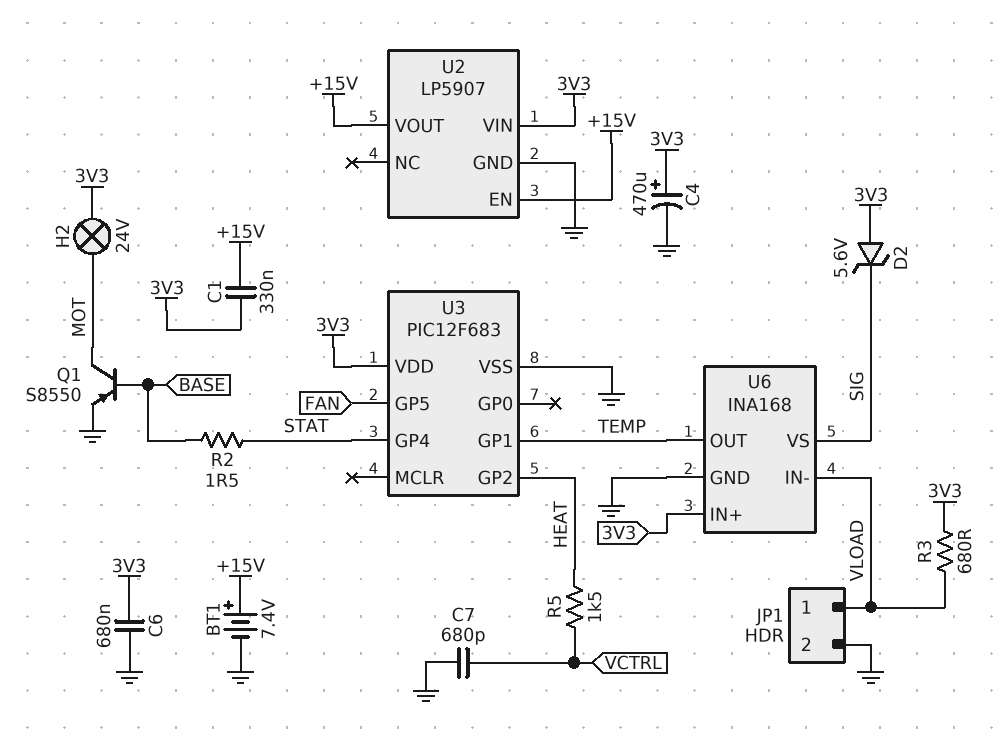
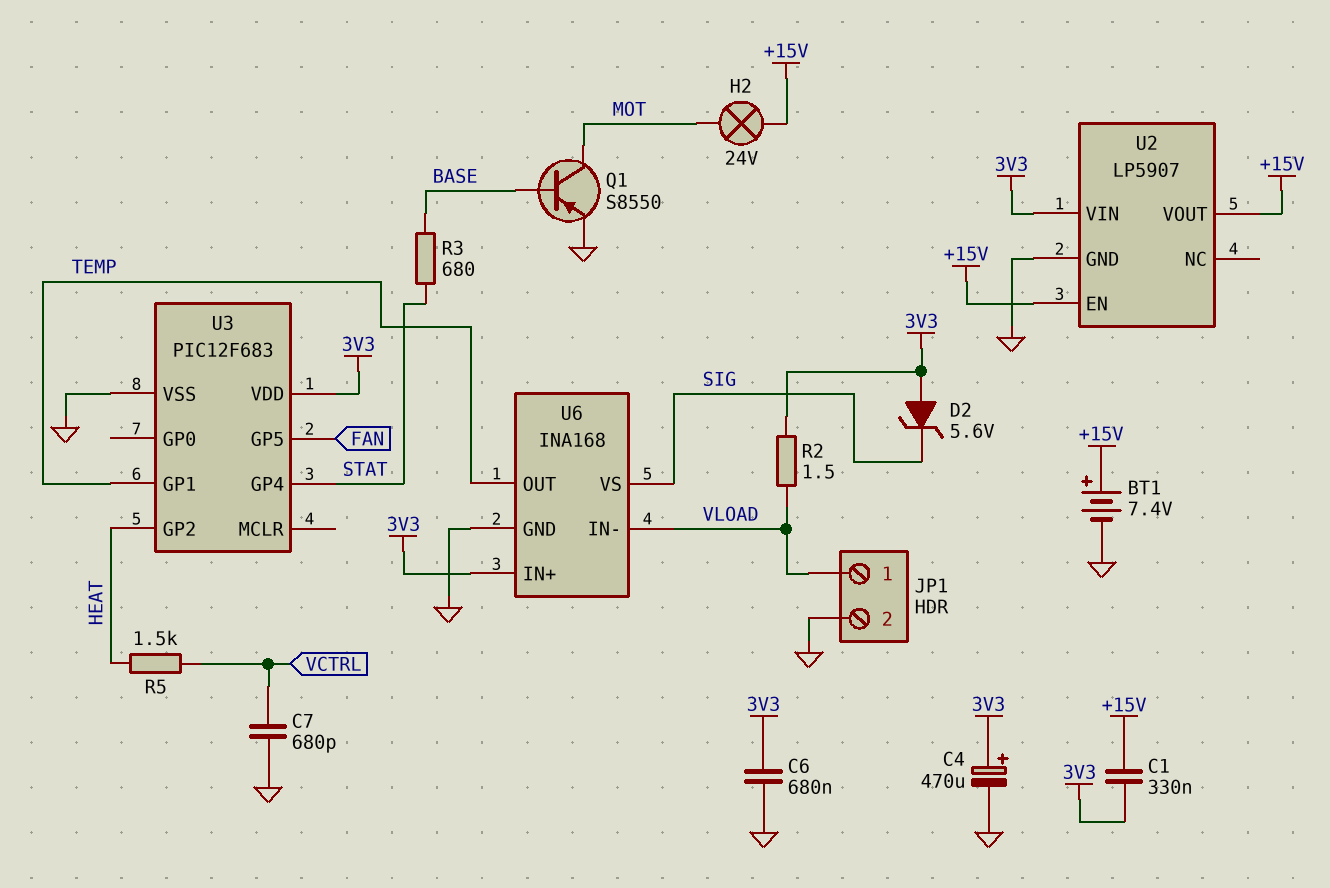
H2: lamp 24V (3V3, MOT) -> lamp 24V (+15V, MOT)
R2: 1.5 (BASE, STAT) -> 1.5 (3V3, VLOAD)
R3: 680 (3V3, VLOAD) -> 680 (BASE, STAT)

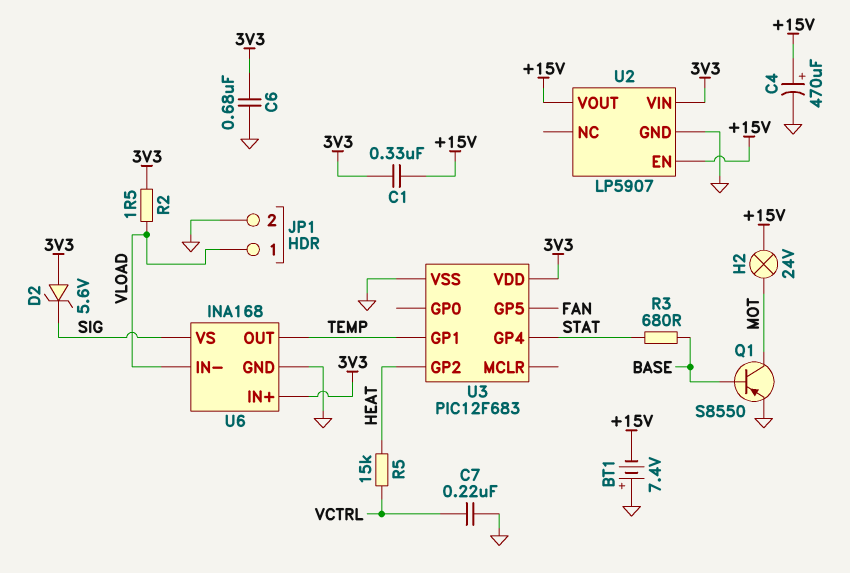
BT1: 7.4V (plus +15V, minus GND) -> 7.4V (plus GND, minus +15V)
C4: 470uF (plus 3V3, minus GND) -> 470uF (plus +15V, minus GND)
C7: 680pF (GND, VCTRL) -> 220nF (GND, VCTRL)
R5: 1.5k (HEAT, VCTRL) -> 15k (HEAT, VCTRL)

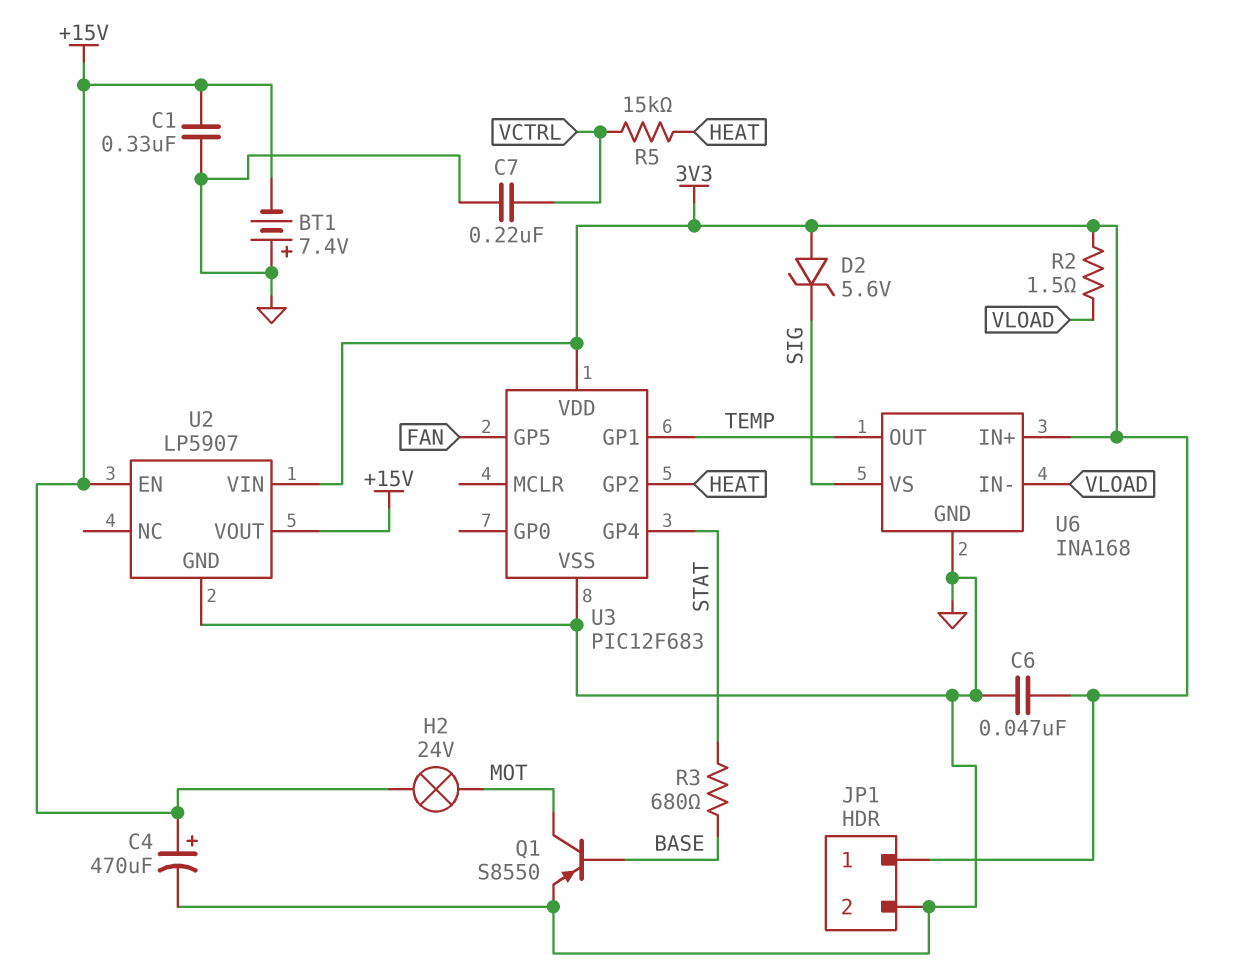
C1: 330nF (+15V, 3V3) -> 330nF (+15V, GND)
C6: 680nF (3V3, GND) -> 47nF (3V3, GND)
JP1 pin 1: VLOAD -> 3V3

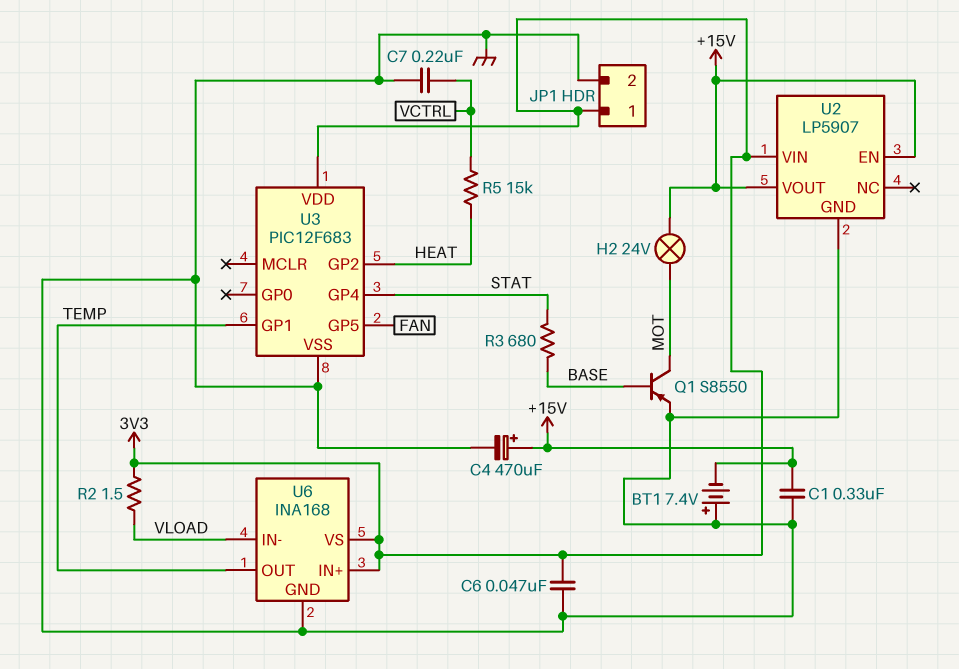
D2: zener 5.6V (A 3V3, K SIG) -> none
U6 pin VS: SIG -> 3V3

